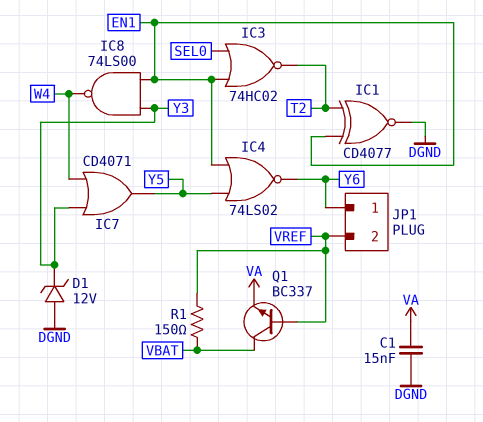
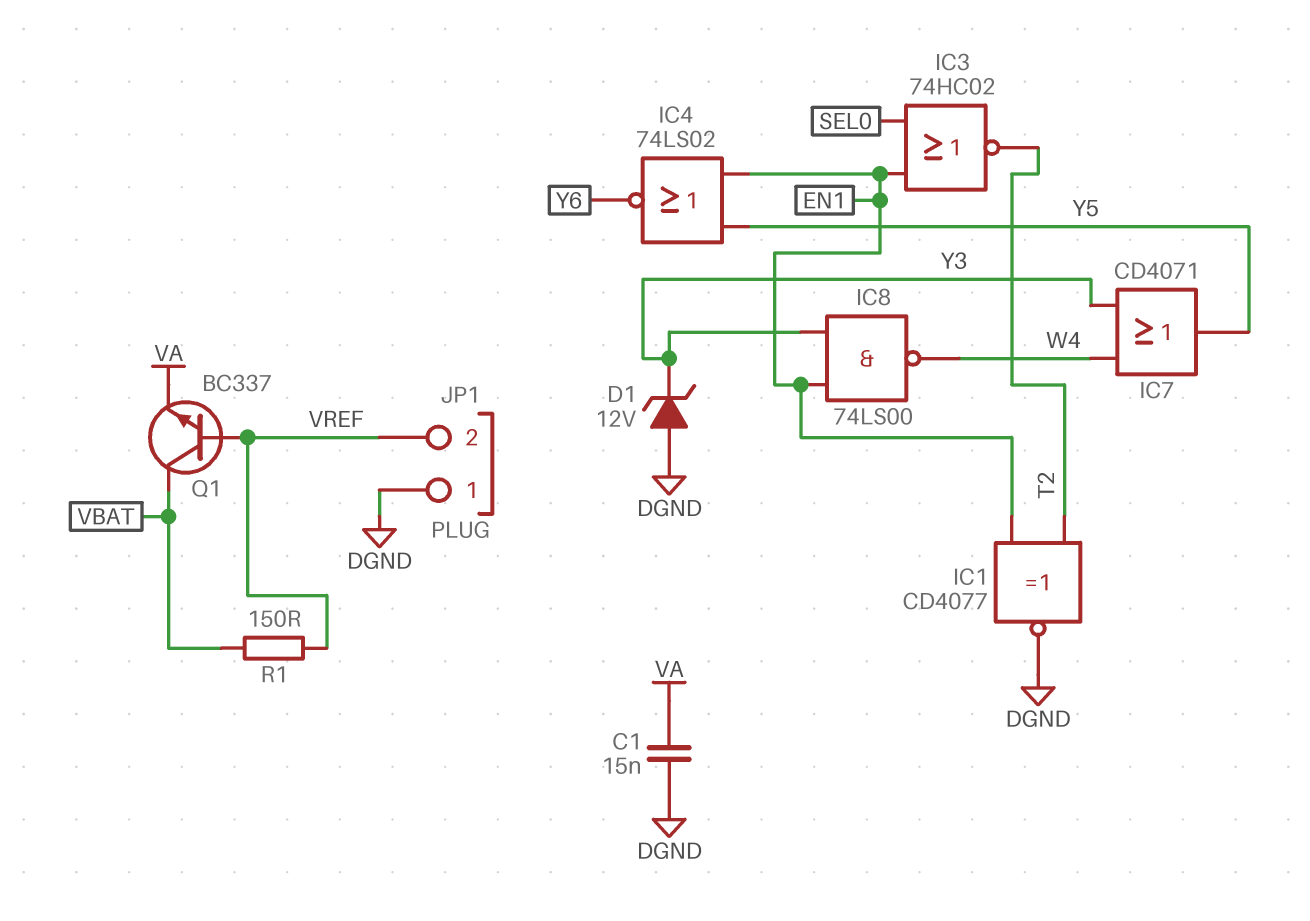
JP1 pin 1: Y6 -> DGND

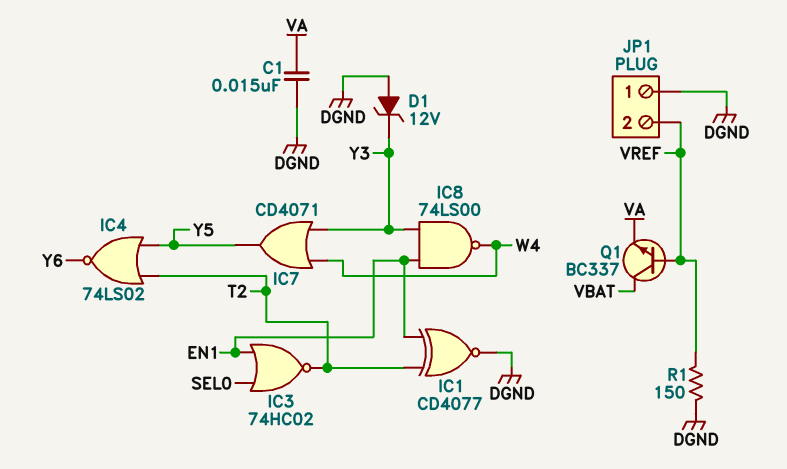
IC4: NOR 74LS02 (in EN1, in Y5, out Y6) -> NOR 74LS02 (in T2, in Y5, out Y6)
R1: 150 (VBAT, VREF) -> 150 (DGND, VREF)

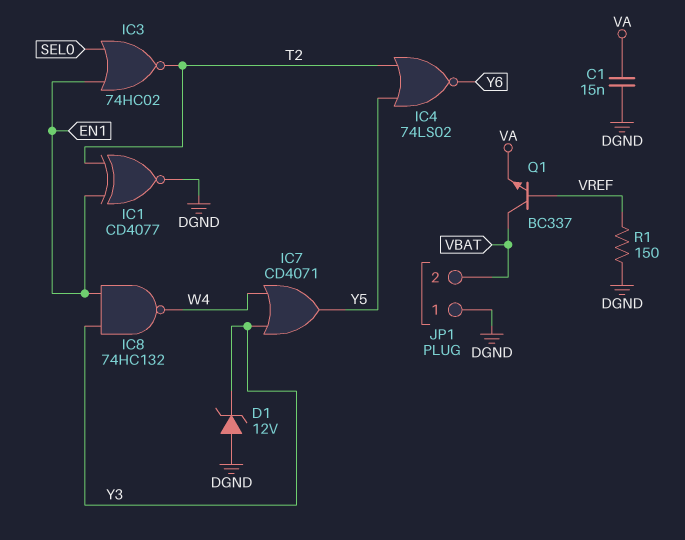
IC8: NAND 74LS00 (in EN1, in Y3, out W4) -> NAND 74HC132 (in EN1, in Y3, out W4)
JP1 pin 2: VREF -> VBAT

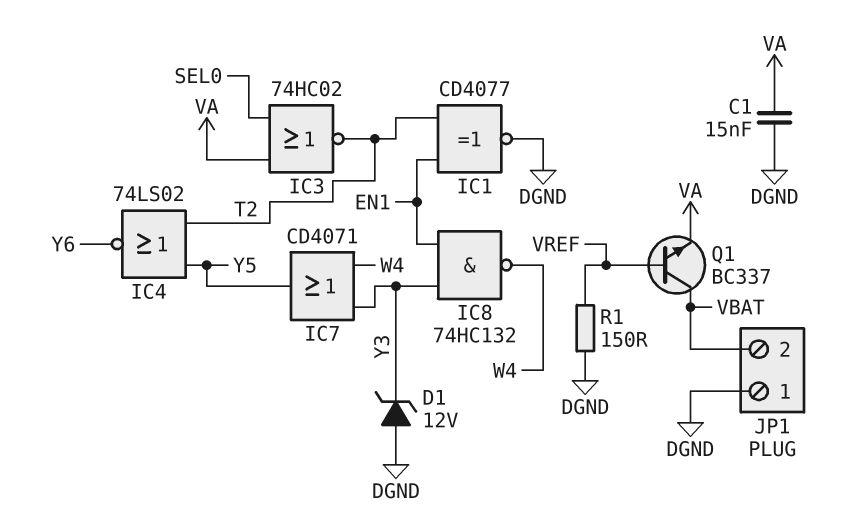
IC3: NOR 74HC02 (in EN1, in SEL0, out T2) -> NOR 74HC02 (in SEL0, in VA, out T2)

